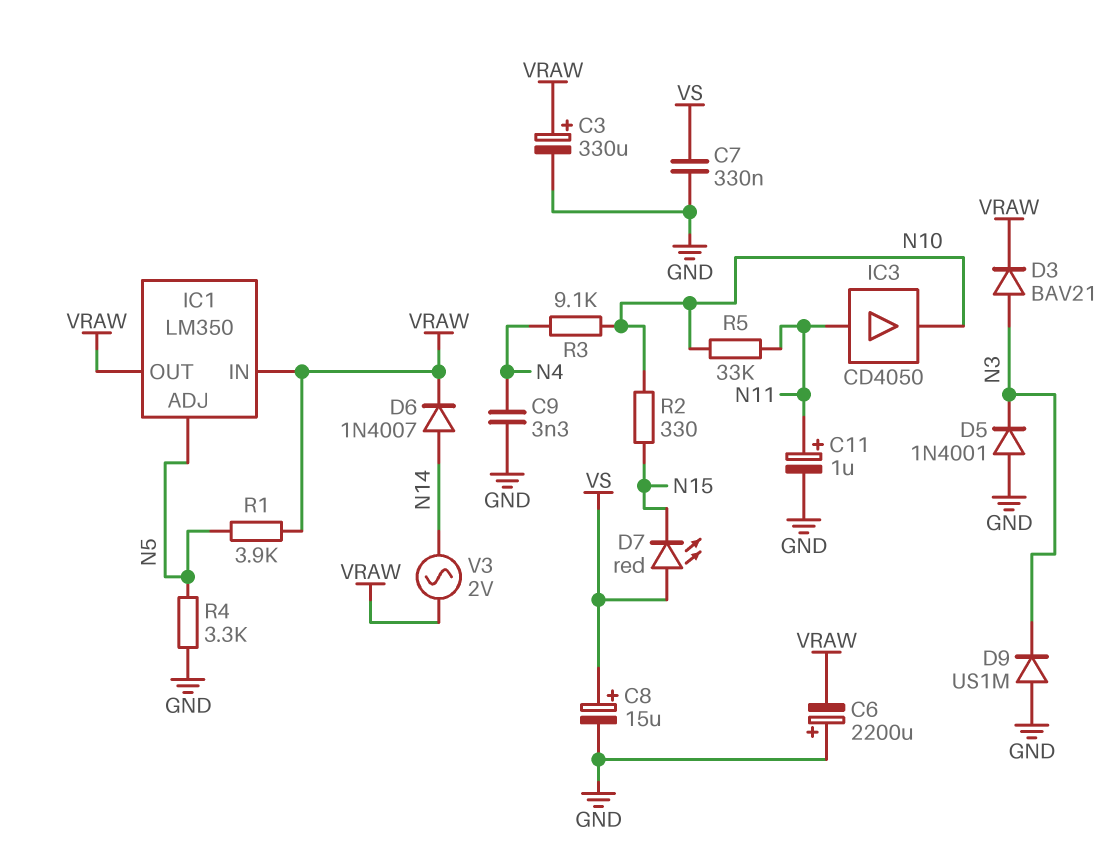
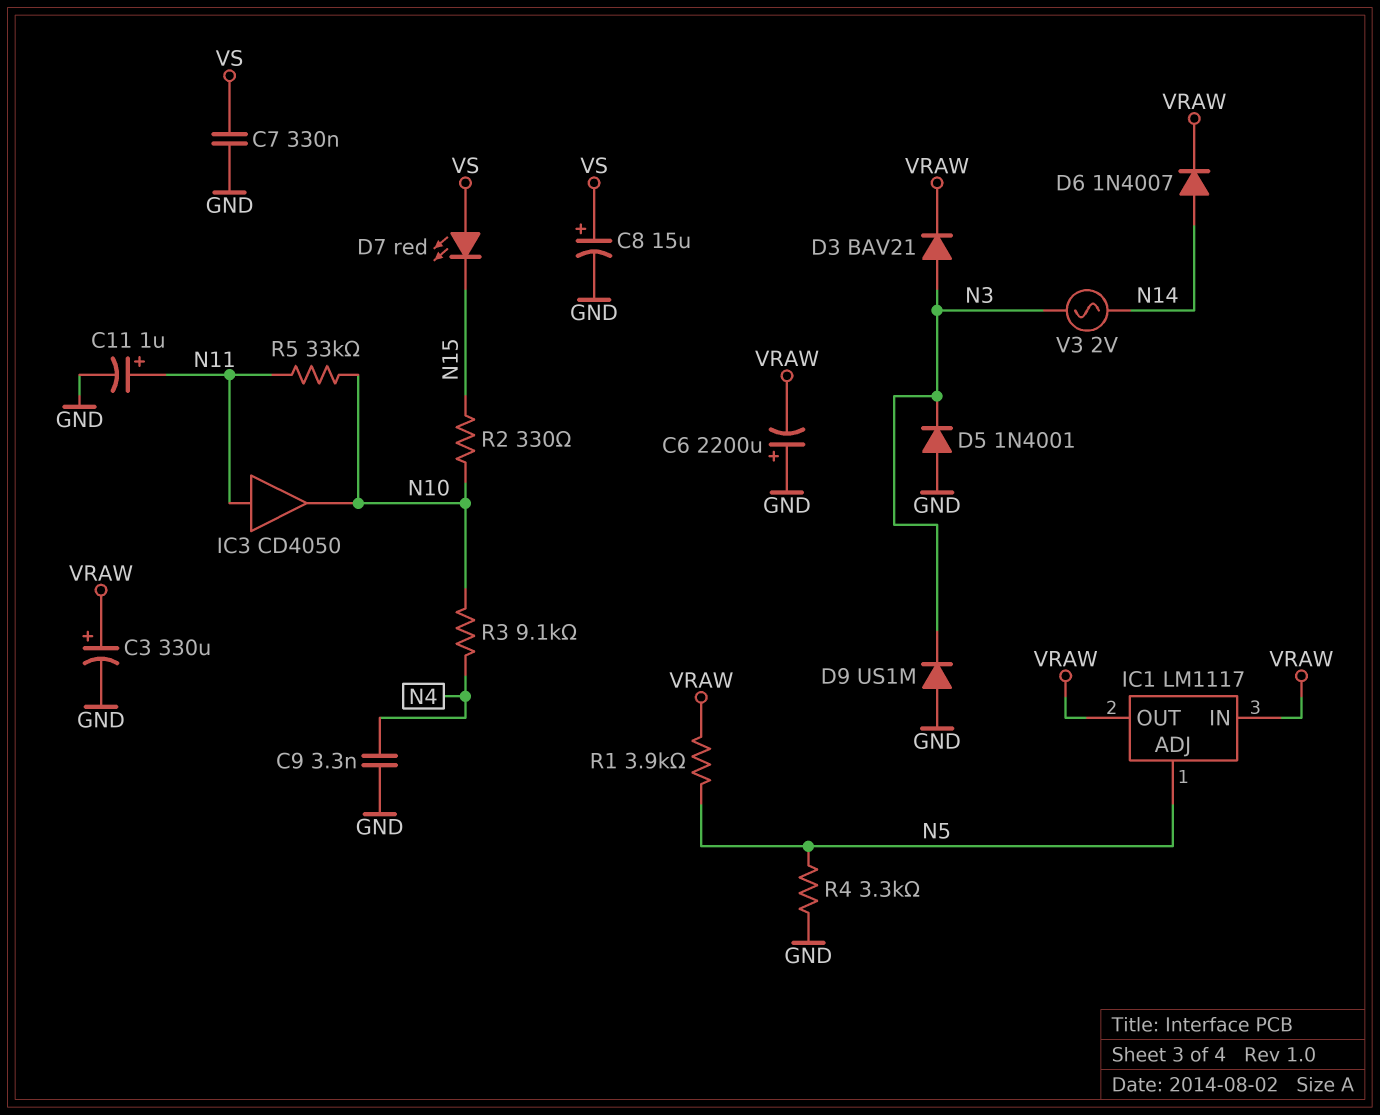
IC1: LM350 -> LM1117
V3: AC 2V (N14, VRAW) -> AC 2V (N3, N14)

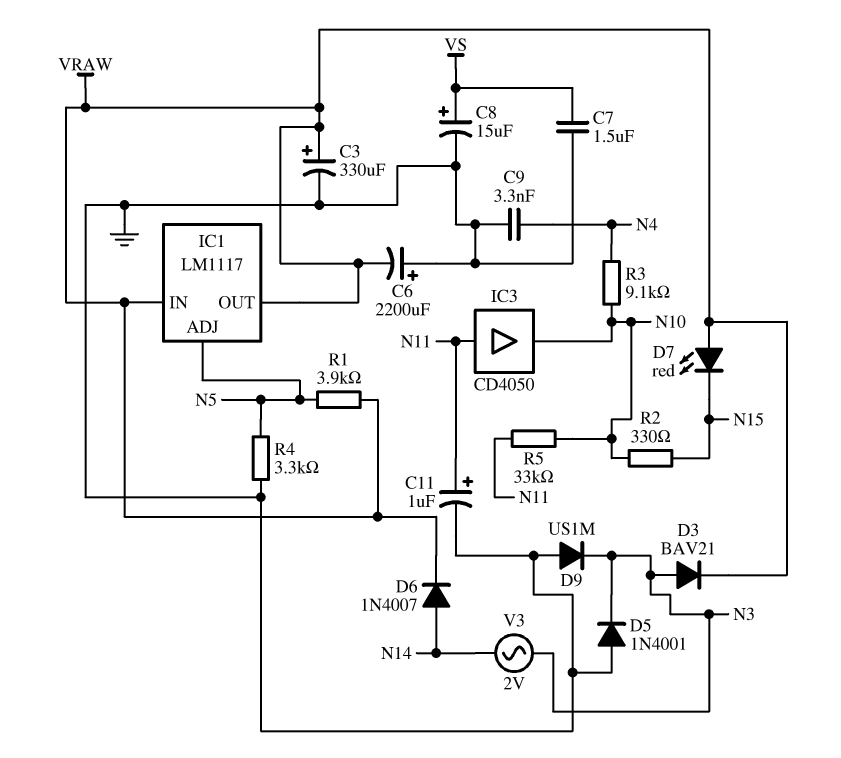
C7: 330nF (GND, VS) -> 1.5uF (GND, VS)
D7: LED red (A VS, K N15) -> LED red (A VRAW, K N15)

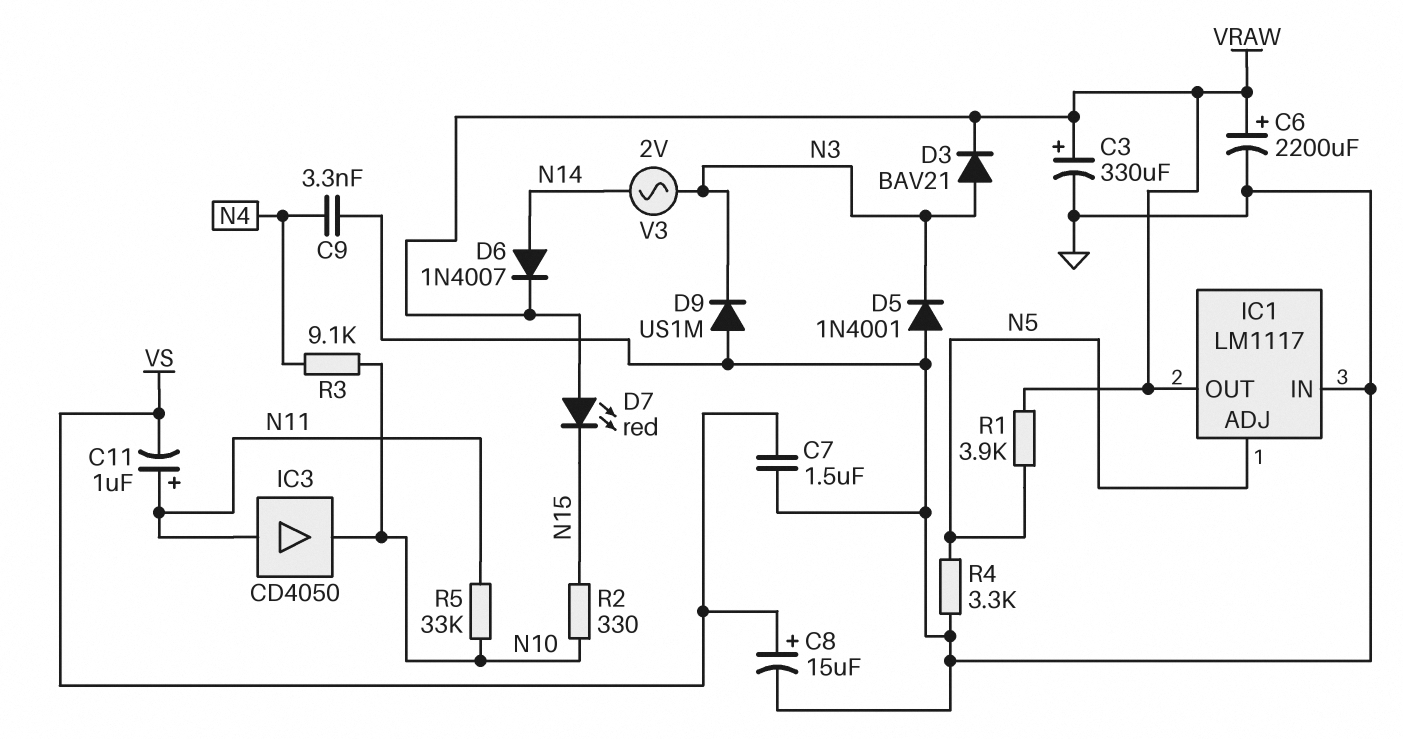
C6: 2200uF (plus GND, minus VRAW) -> 2200uF (plus VRAW, minus GND)
C11: 1uF (plus N11, minus GND) -> 1uF (plus N11, minus VS)
IC1 pin IN: VRAW -> GND

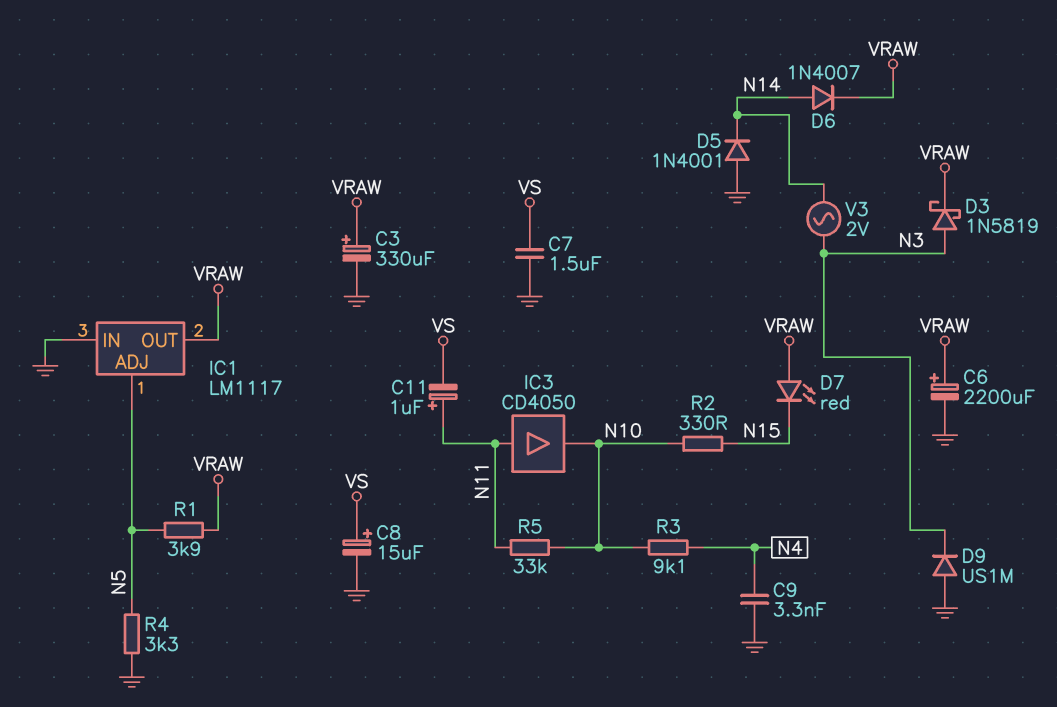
D3: diode BAV21 (A N3, K VRAW) -> schottky 1N5819 (A N3, K VRAW)
D5: diode 1N4001 (A GND, K N3) -> diode 1N4001 (A GND, K N14)

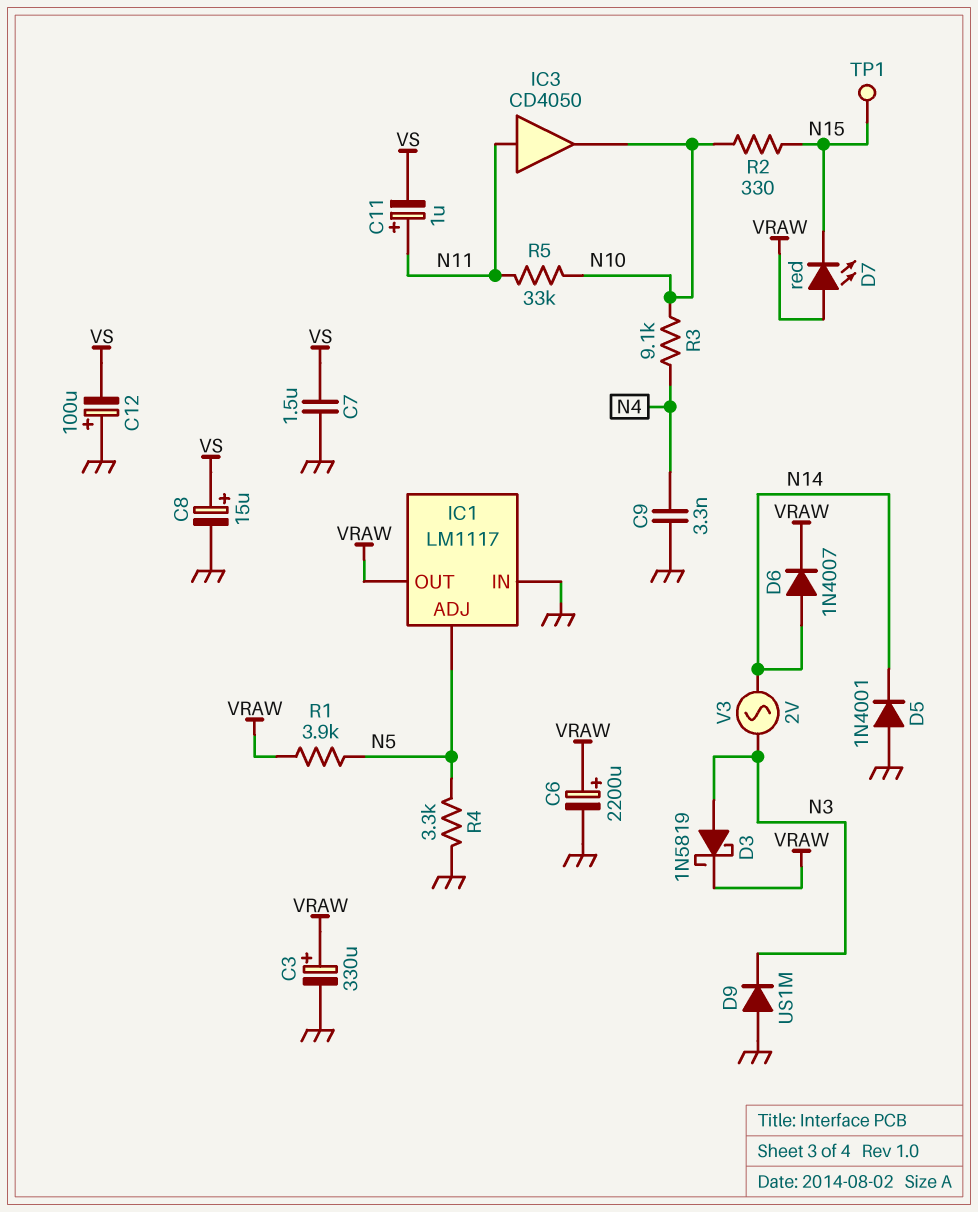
C12: none -> 100uF (plus GND, minus VS)
TP1: none -> test point (N15)

